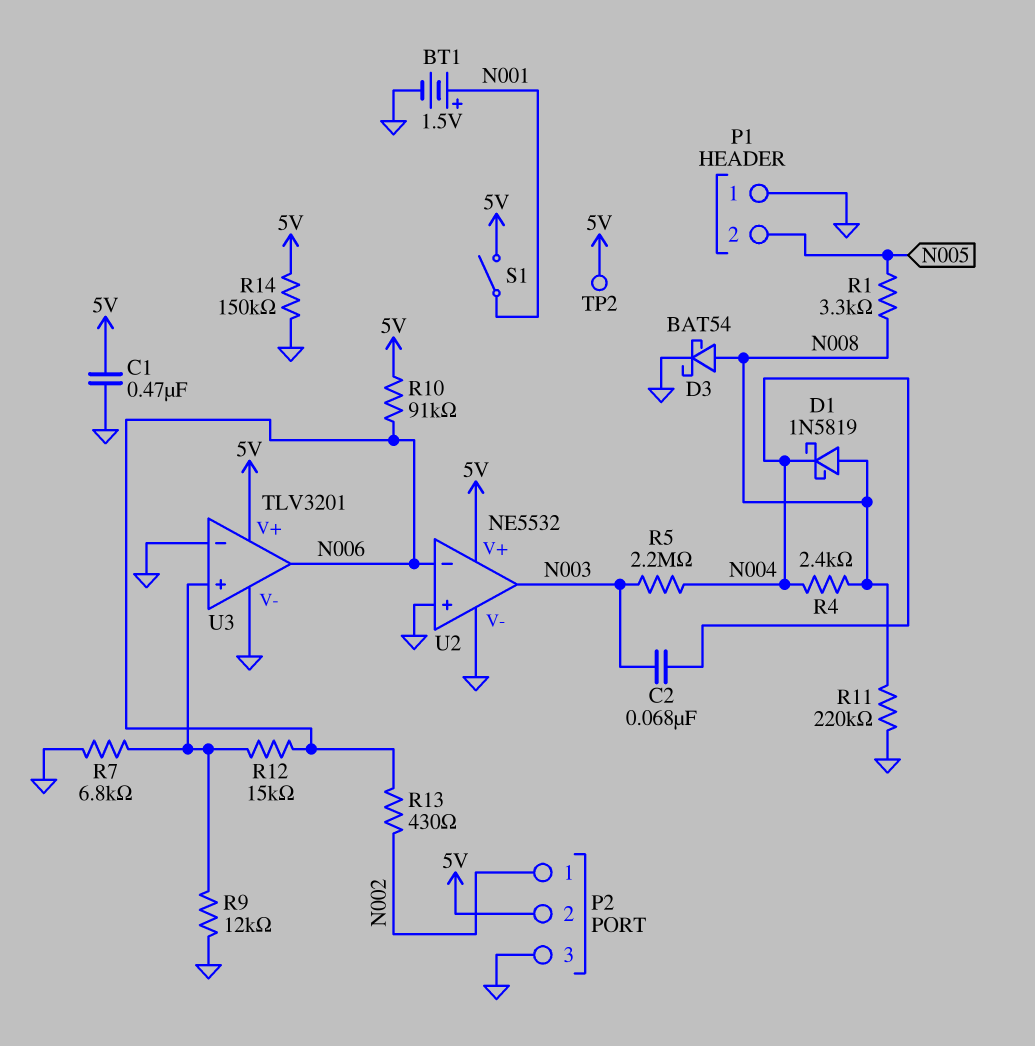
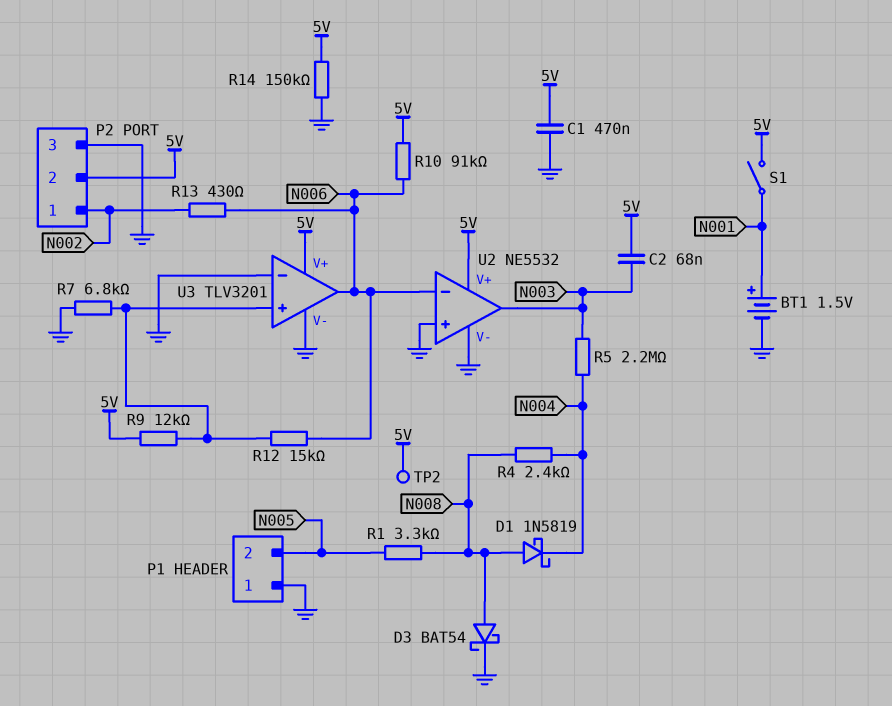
C2: 68nF (N003, N004) -> 68nF (5V, N003)
R9: 12k (GND, U3/in+) -> 12k (5V, U3/in+)
R11: 220k (GND, N008) -> none

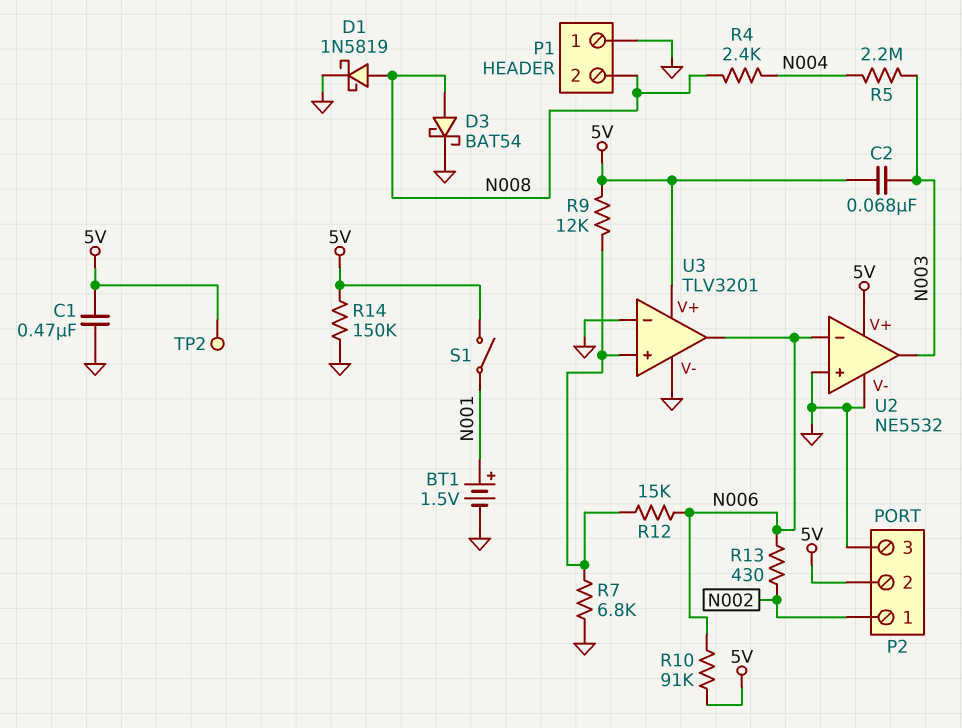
D1: schottky 1N5819 (A N008, K N004) -> schottky 1N5819 (A N008, K GND)
P1 pin 2: N005 -> N008
R1: 3.3k (N005, N008) -> none

